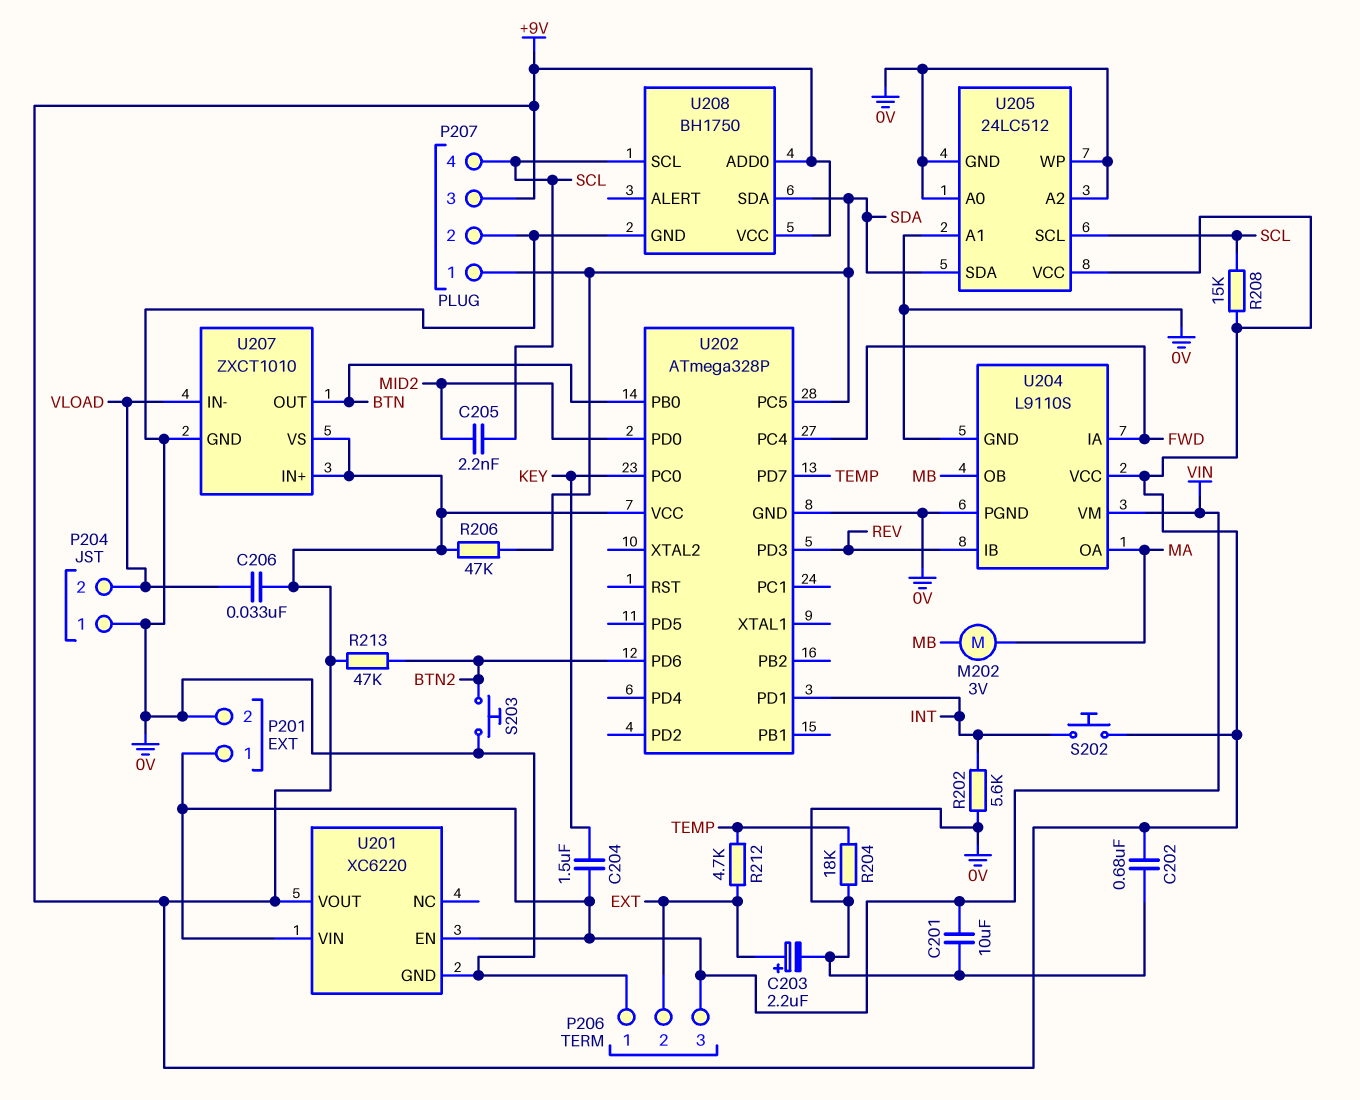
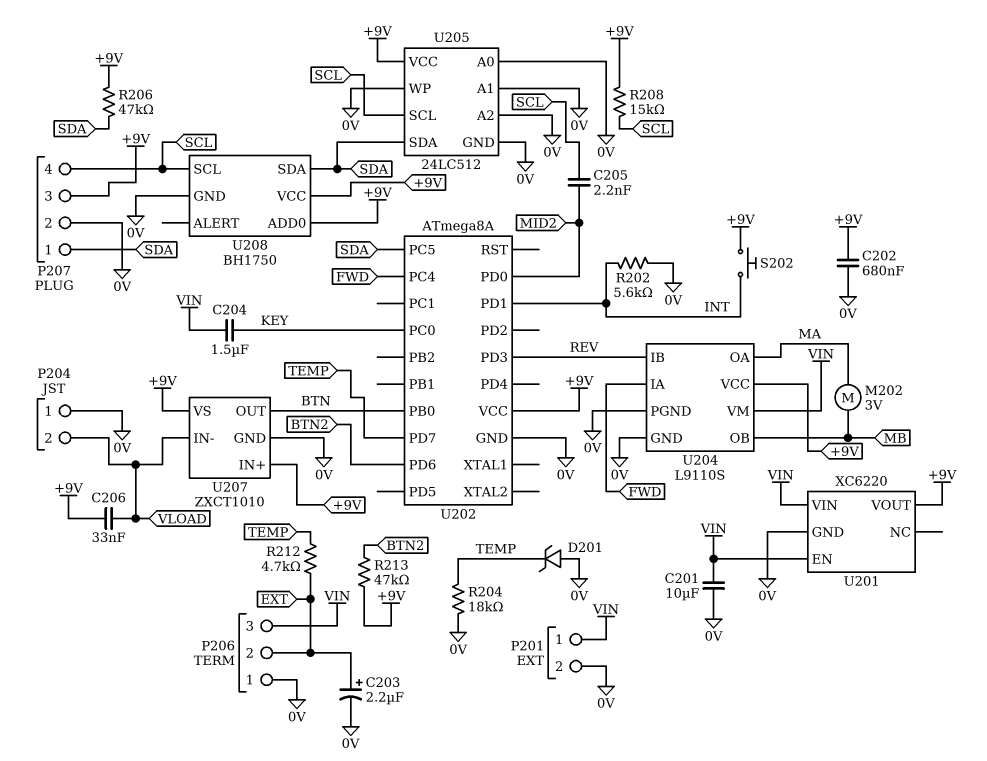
D201: none -> zener (A 0V, K TEMP)
S203: button (0V, BTN2) -> none
U202: ATmega328P -> ATmega8A

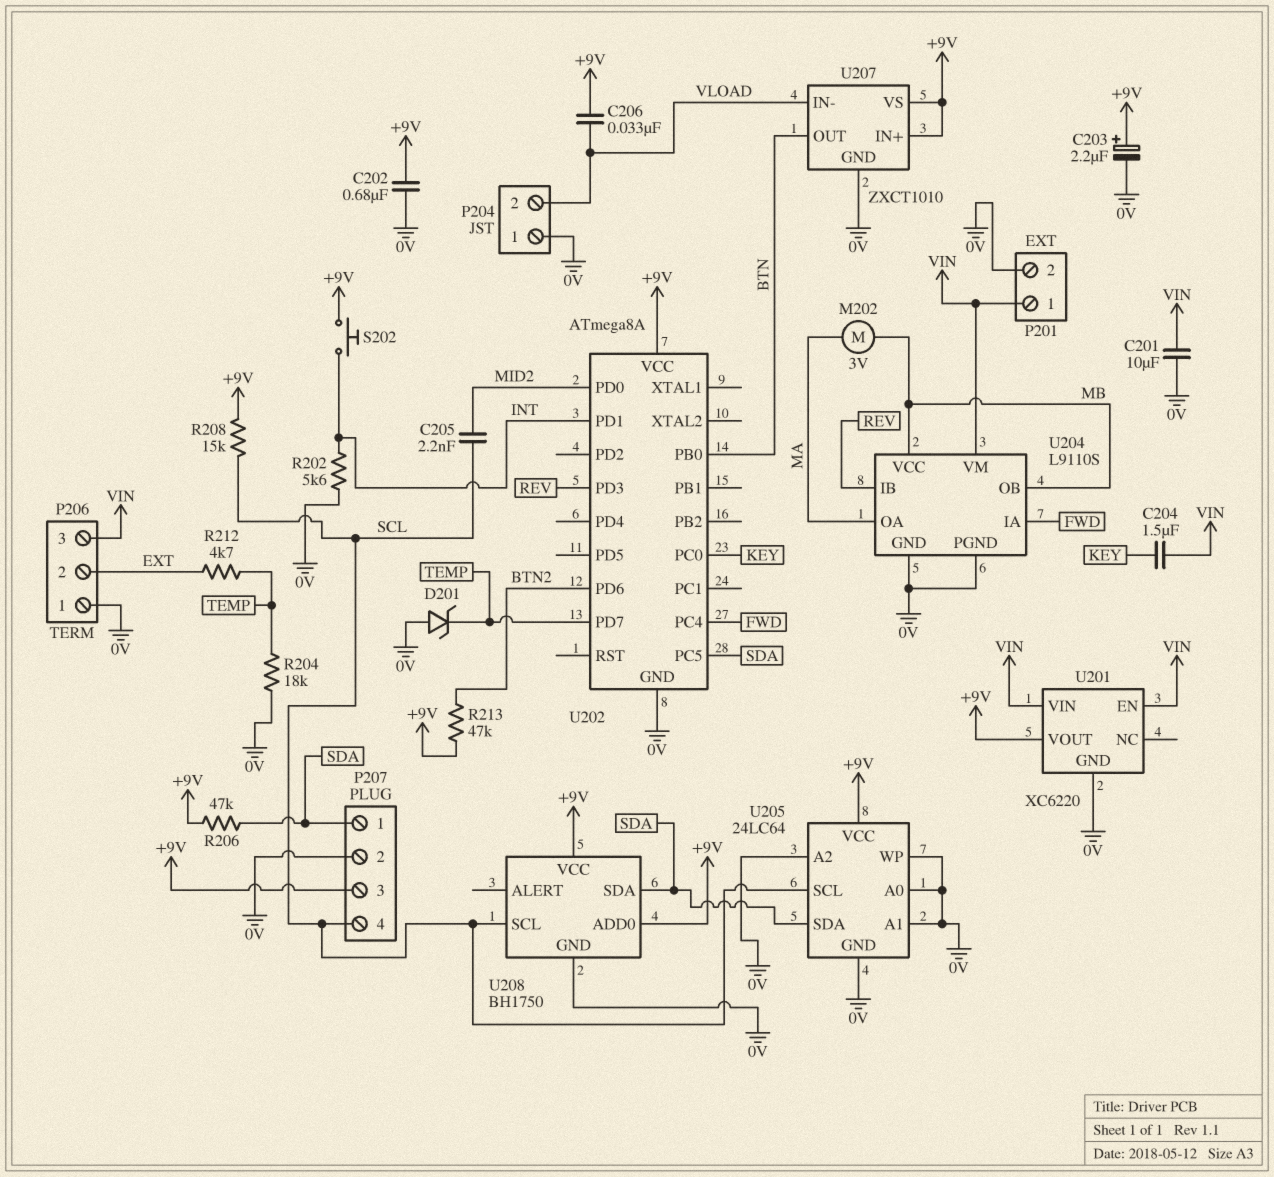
C203: 2.2uF (plus EXT, minus 0V) -> 2.2uF (plus +9V, minus 0V)
U204 pin VCC: +9V -> MB
U205: 24LC512 -> 24LC64

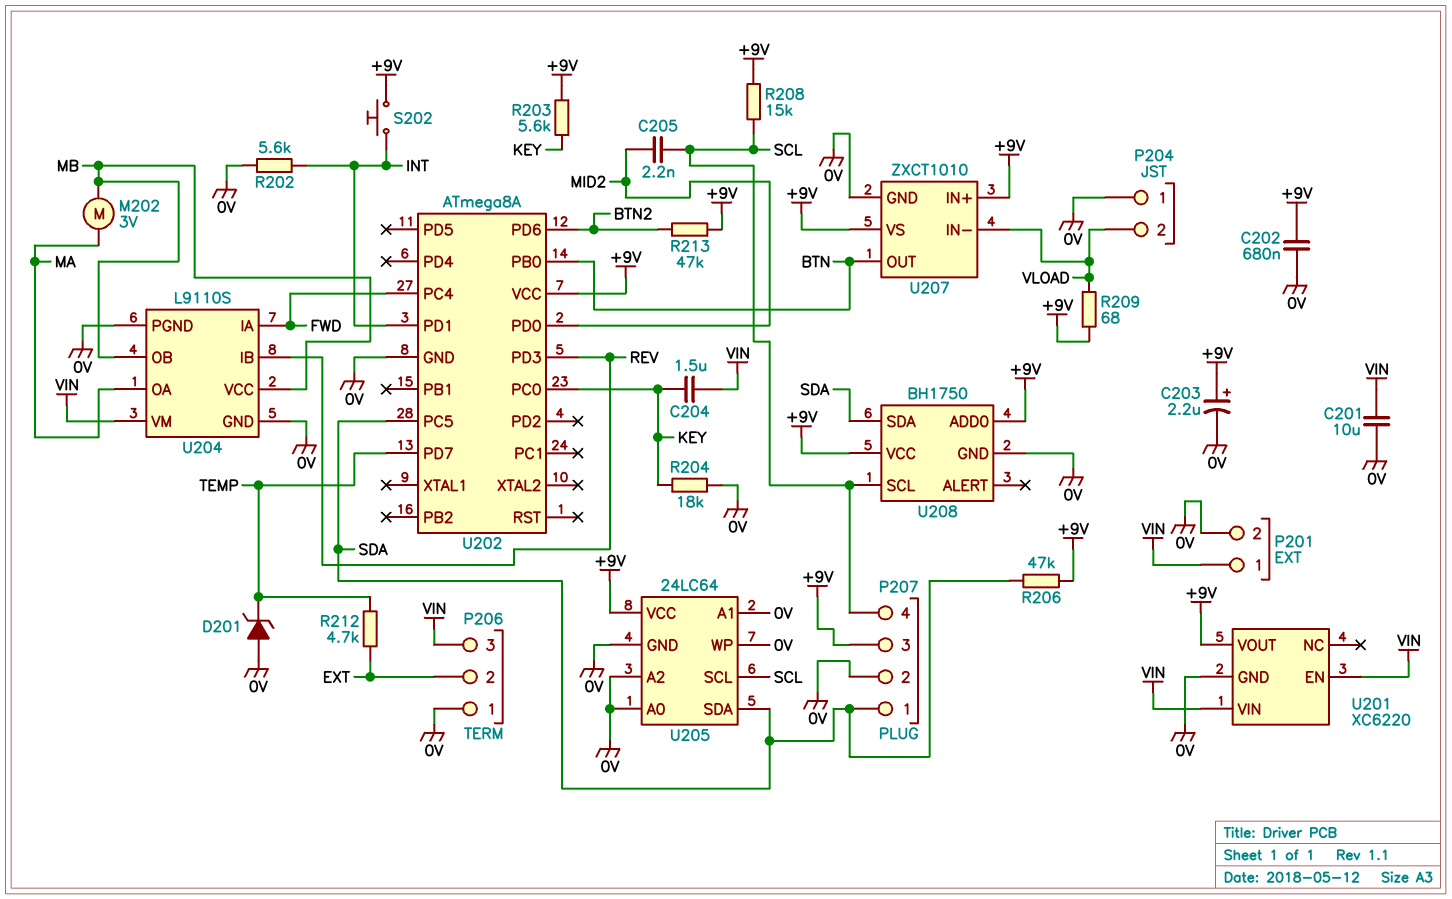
C206: 33nF (+9V, VLOAD) -> none
R203: none -> 5.6k (+9V, KEY)
R204: 18k (0V, TEMP) -> 18k (0V, KEY)
R209: none -> 68 (+9V, VLOAD)

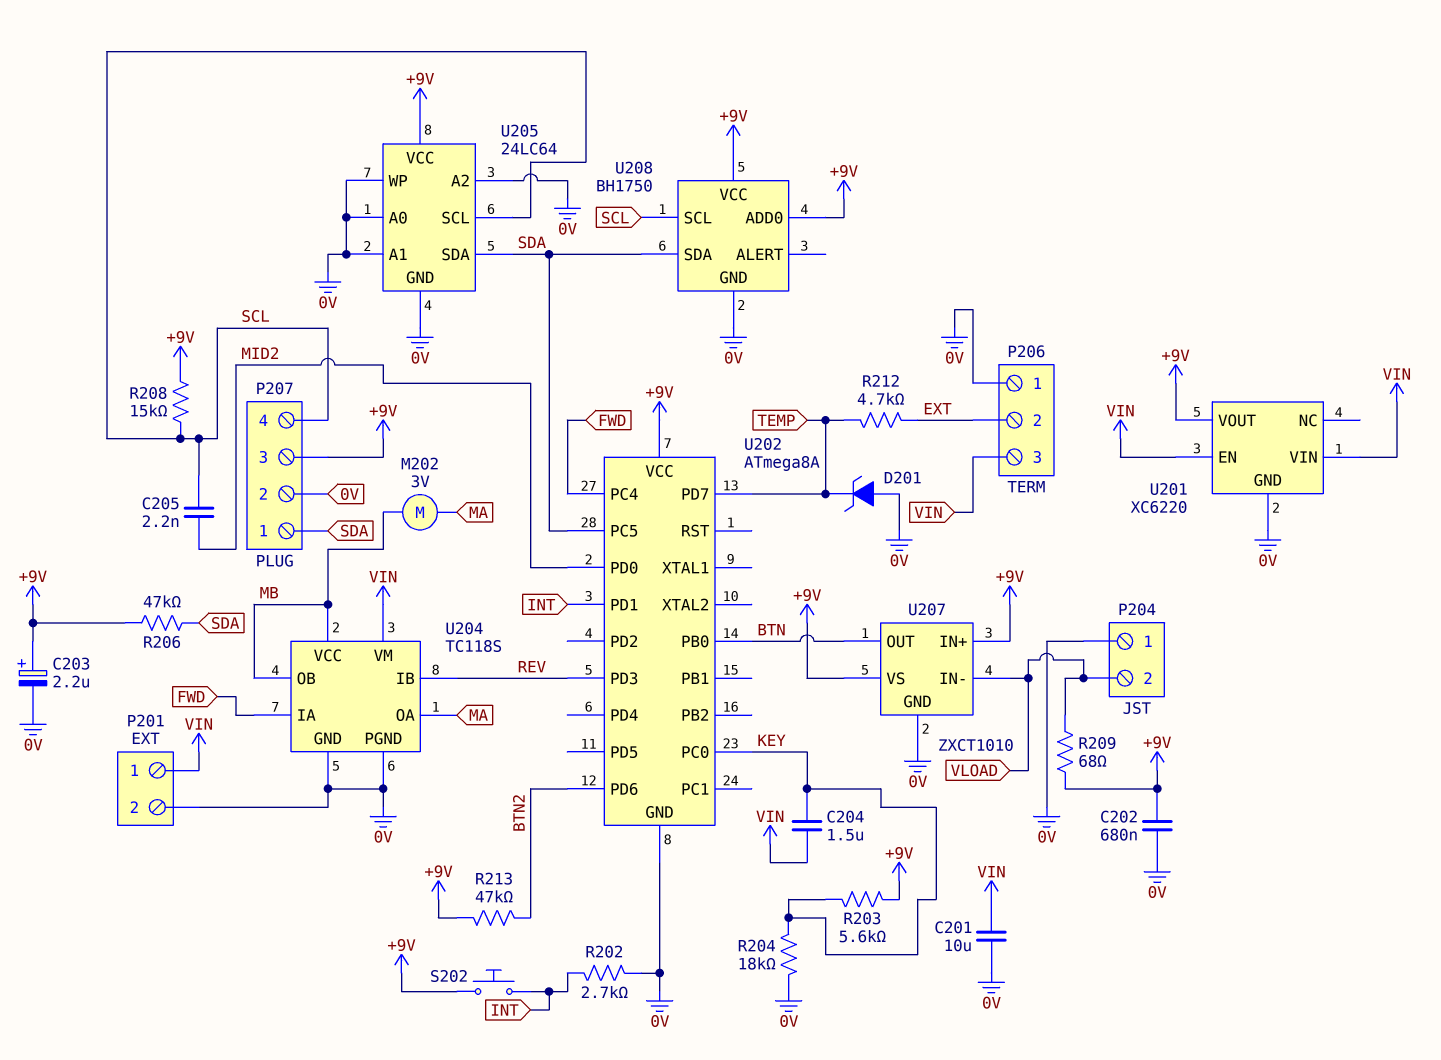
R202: 5.6k (0V, INT) -> 2.7k (0V, INT)
U204: L9110S -> TC118S

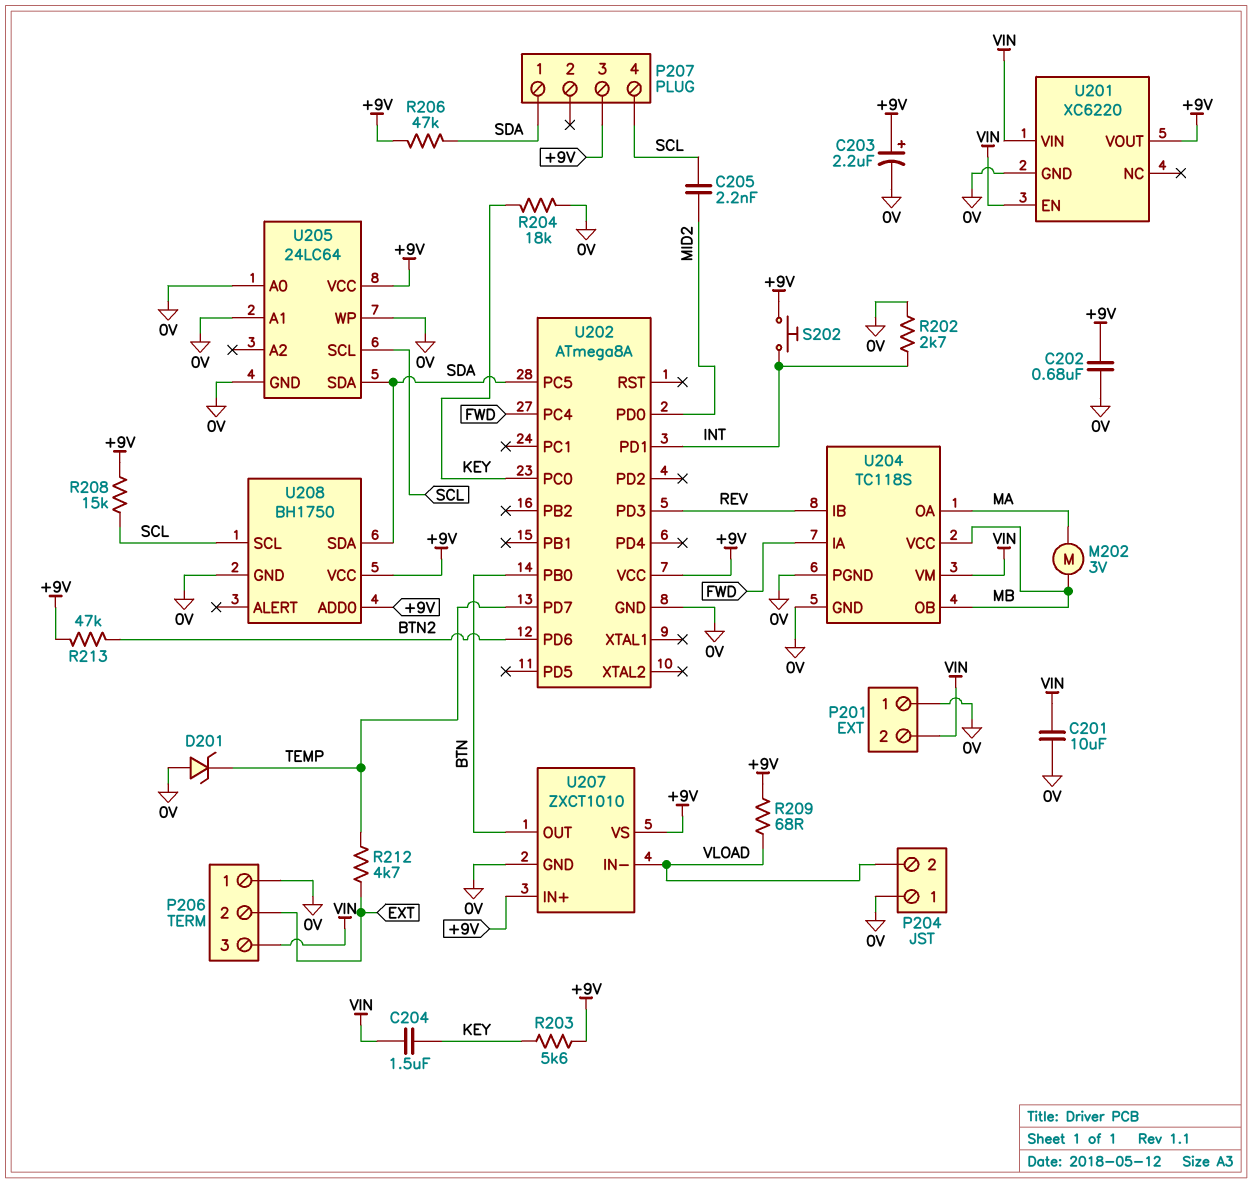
P201 pin 1: VIN -> 0V
P201 pin 2: 0V -> VIN
P207 pin 2: 0V -> none
U205 pin A2: 0V -> none

